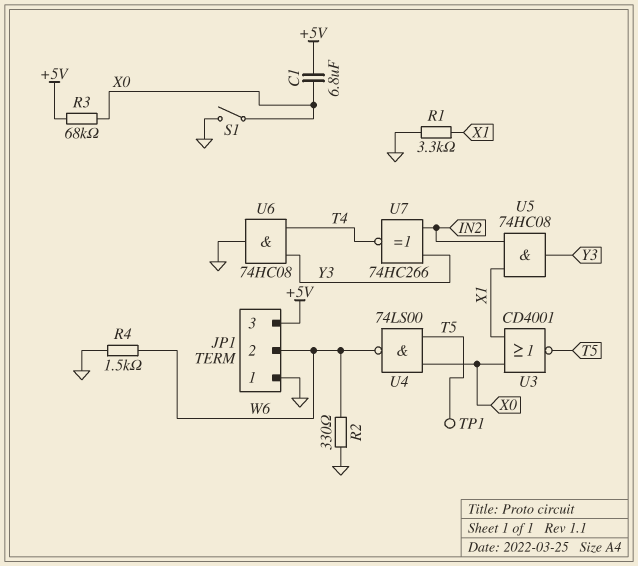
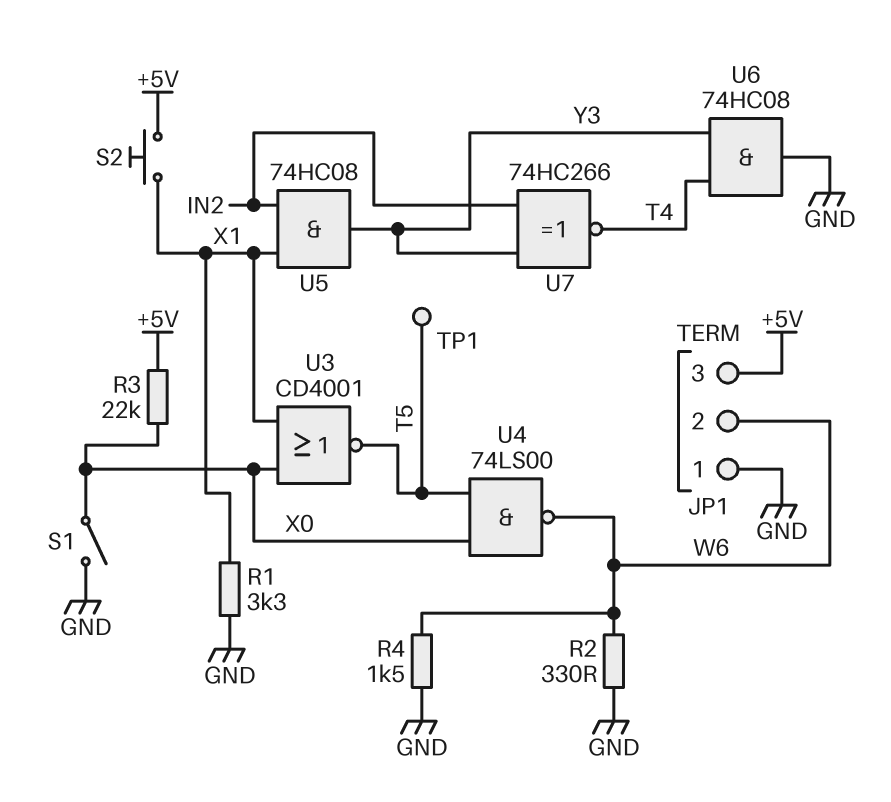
C1: 6.8uF (+5V, X0) -> none
R3: 68k (+5V, X0) -> 22k (+5V, X0)
S2: none -> button (+5V, X1)

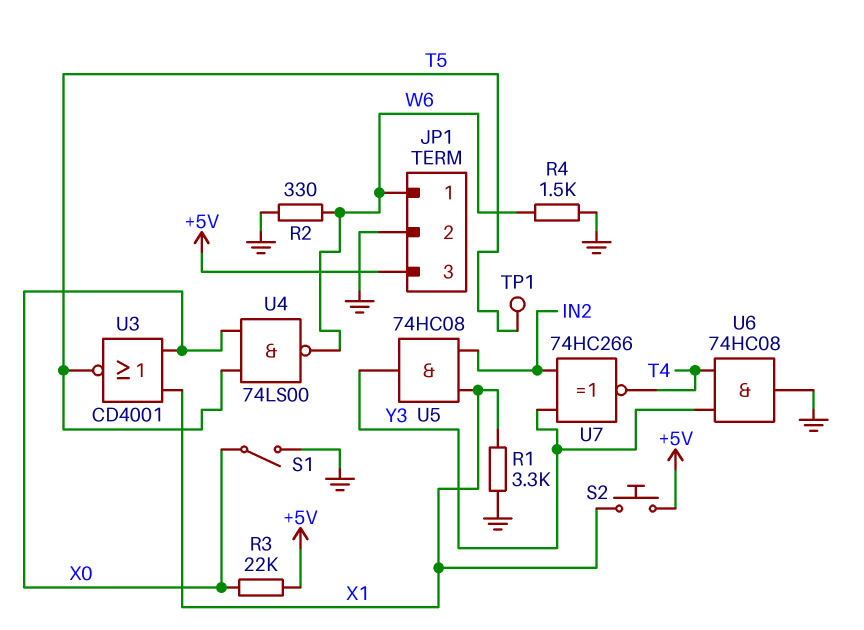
JP1 pin 1: GND -> W6
JP1 pin 2: W6 -> GND

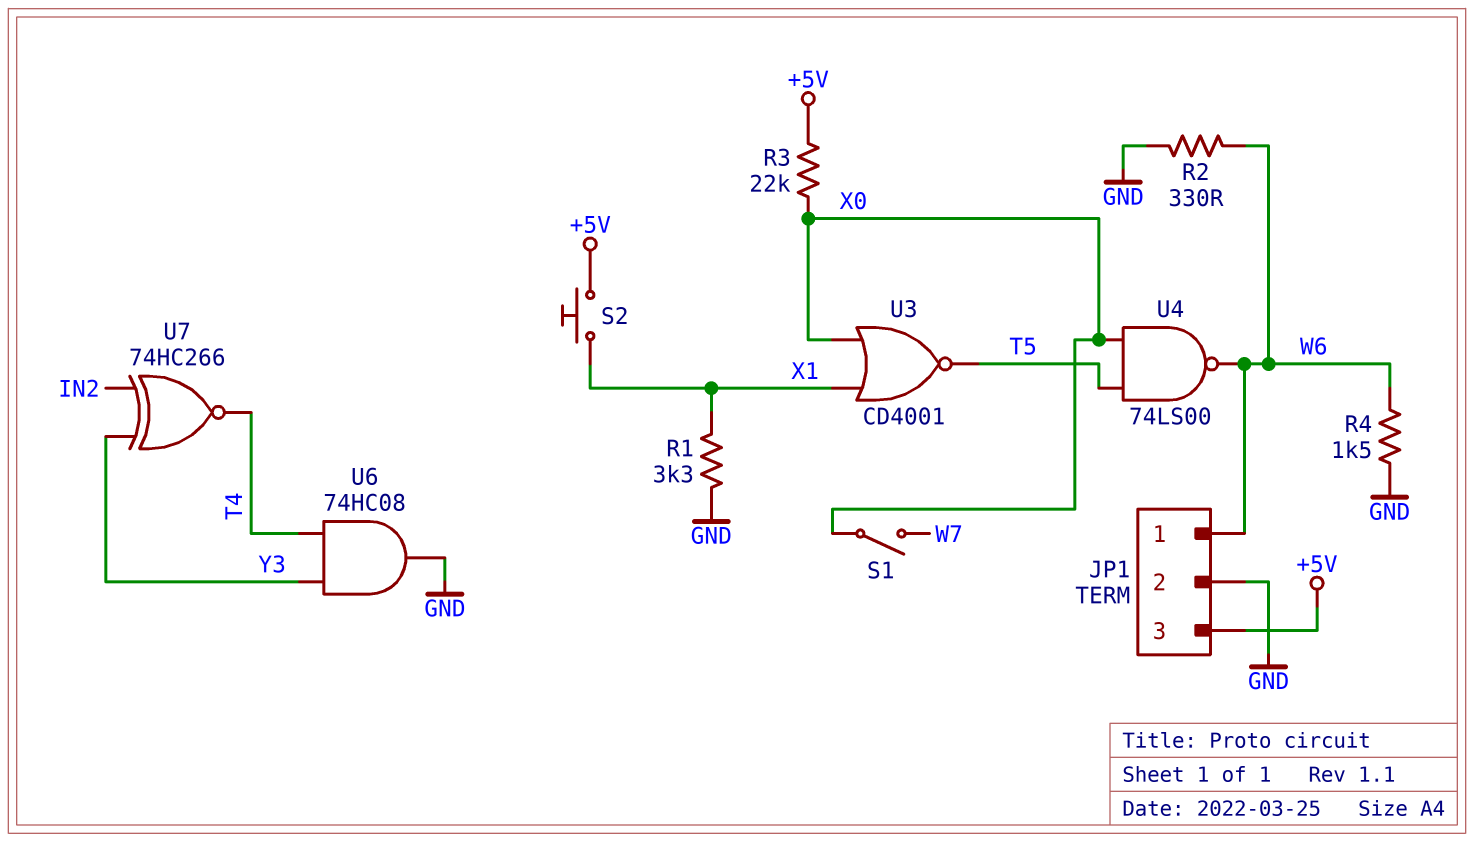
S1: switch (GND, X0) -> switch (W7, X0)
TP1: test point (T5) -> none
U5: AND 74HC08 (in IN2, in X1, out Y3) -> none

